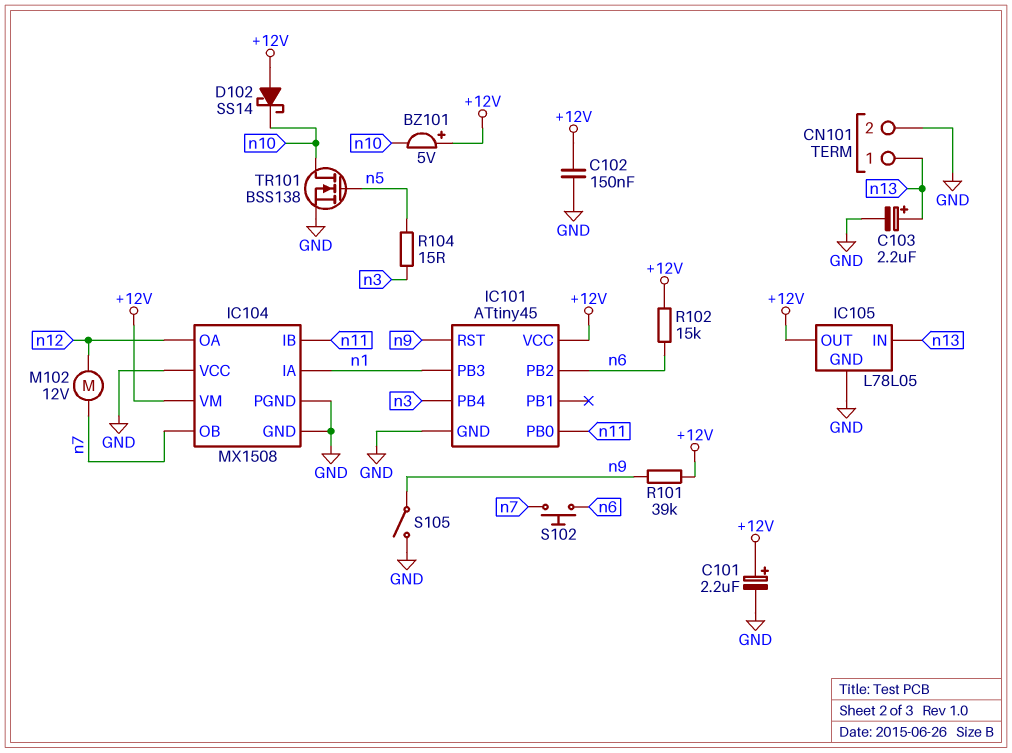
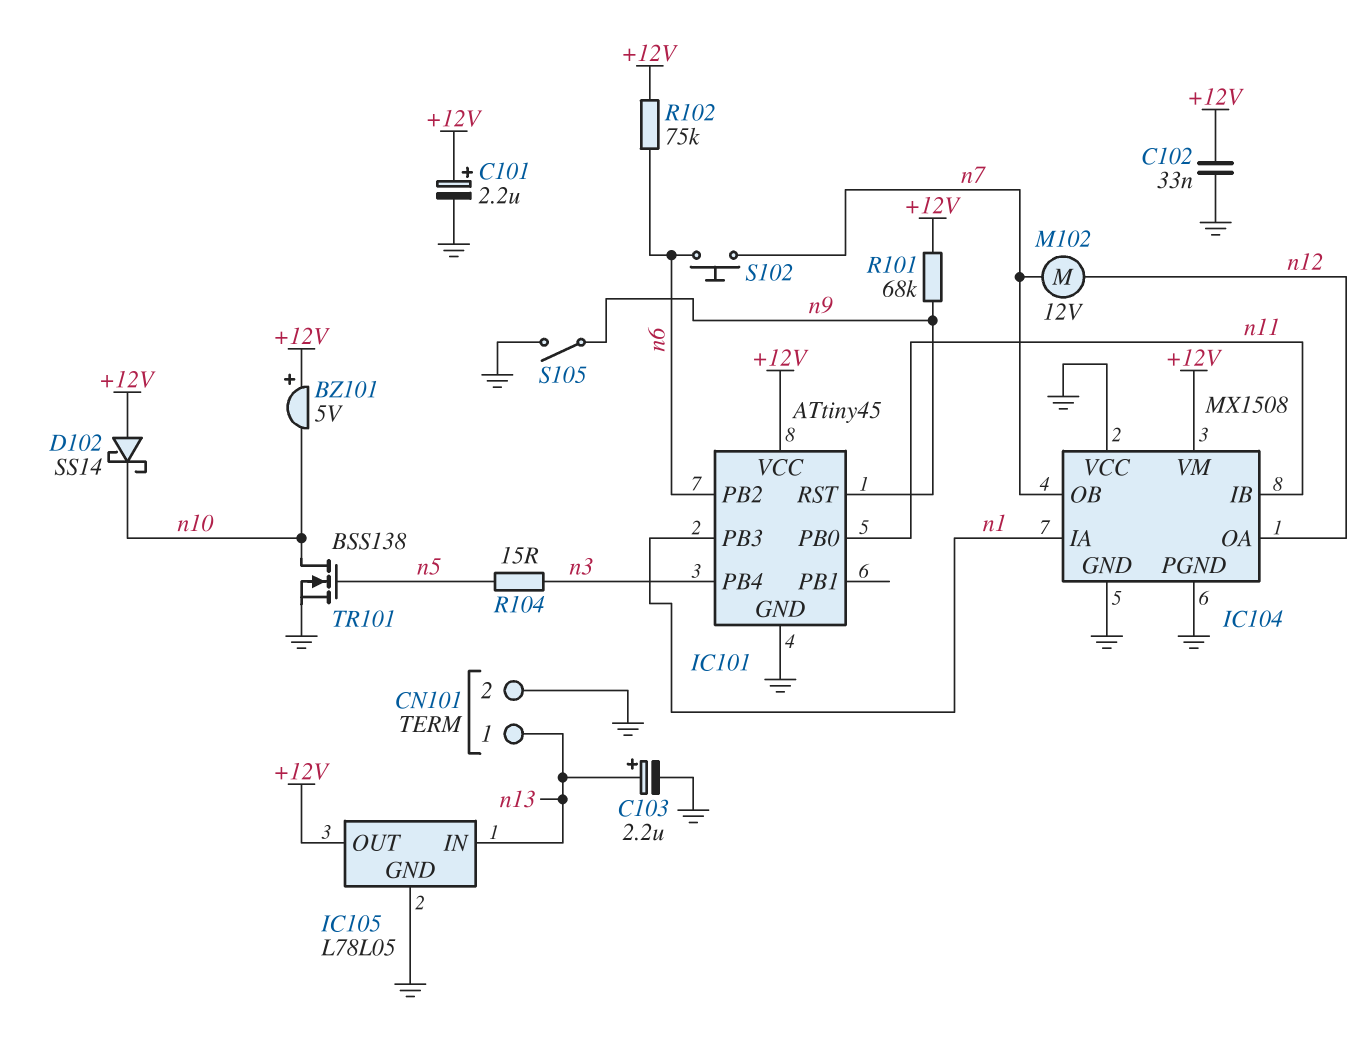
C102: 150nF (+12V, GND) -> 33nF (+12V, GND)
R101: 39k (+12V, n9) -> 68k (+12V, n9)
R102: 15k (+12V, n6) -> 75k (+12V, n6)

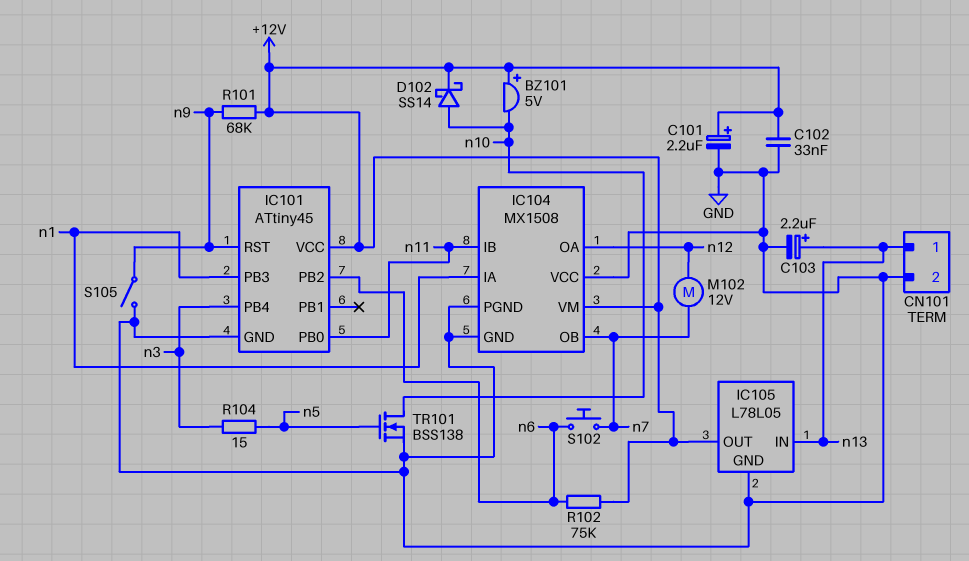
D102: schottky SS14 (A +12V, K n10) -> schottky SS14 (A n10, K +12V)

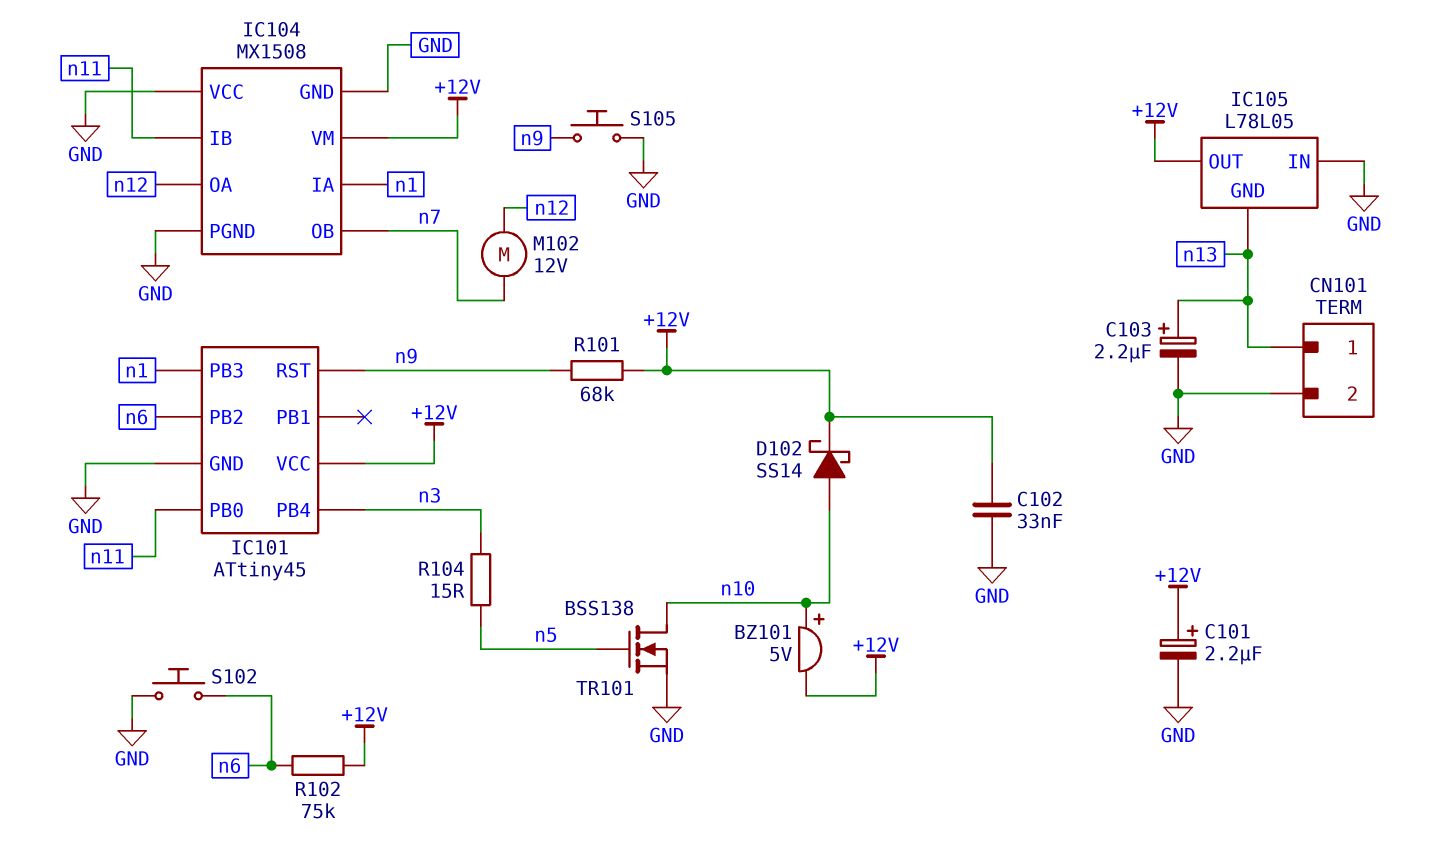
BZ101: buzzer 5V (plus +12V, minus n10) -> buzzer 5V (plus n10, minus +12V)
IC105 pin GND: GND -> n13
IC105 pin IN: n13 -> GND
S102: button (n6, n7) -> button (GND, n6)
S105: switch (GND, n9) -> button (GND, n9)

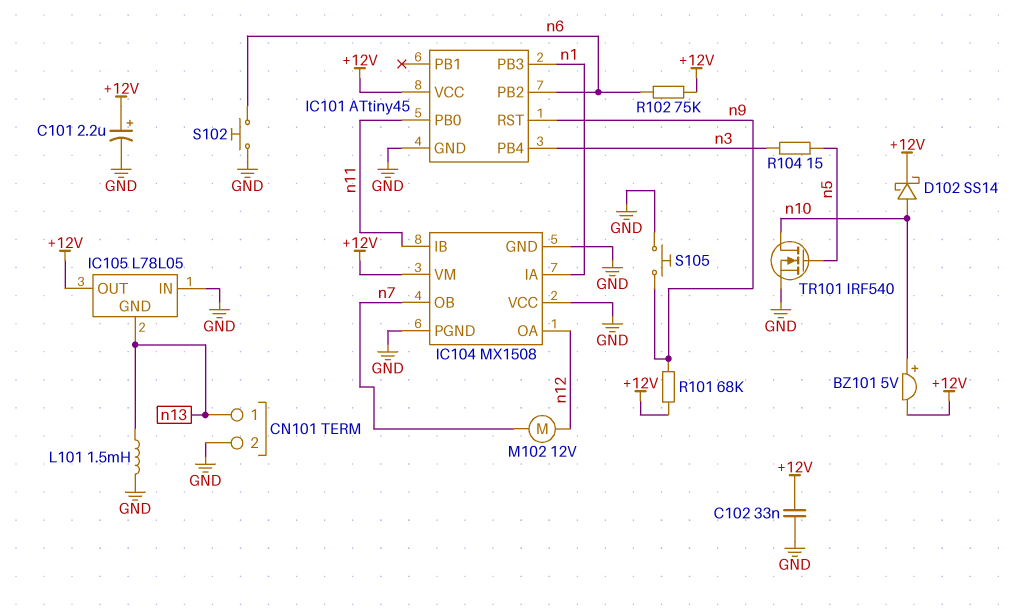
C103: 2.2uF (plus n13, minus GND) -> none
L101: none -> 1.5mH (GND, n13)
TR101: NMOS BSS138 (G n5, D n10, S GND) -> NMOS IRF540 (G n5, D n10, S GND)

